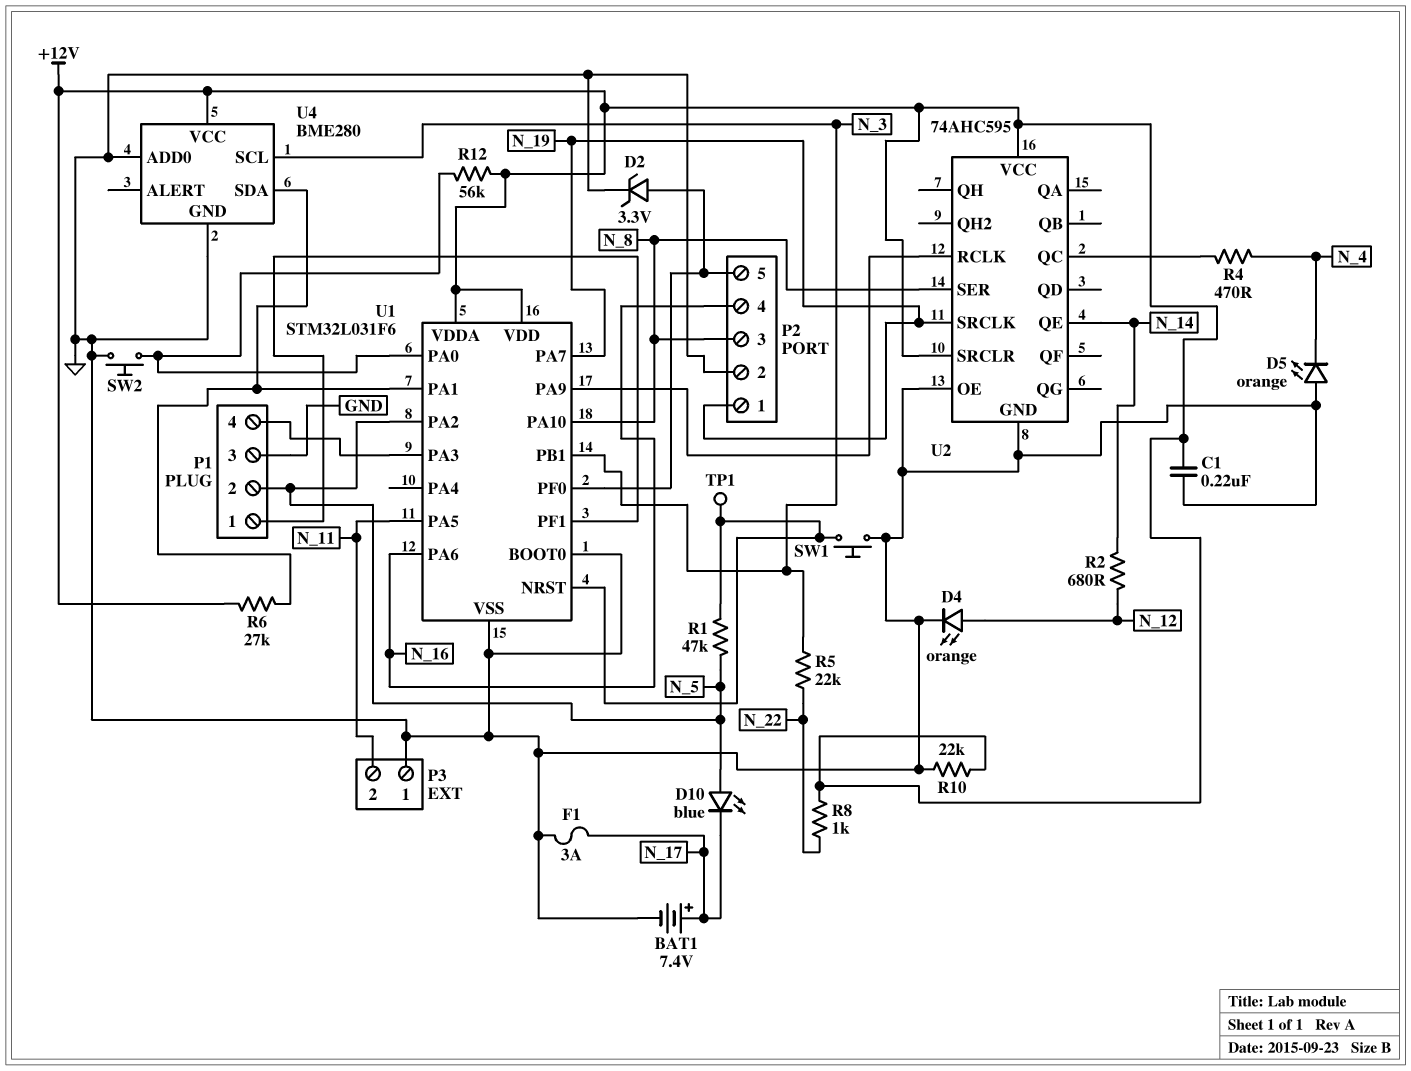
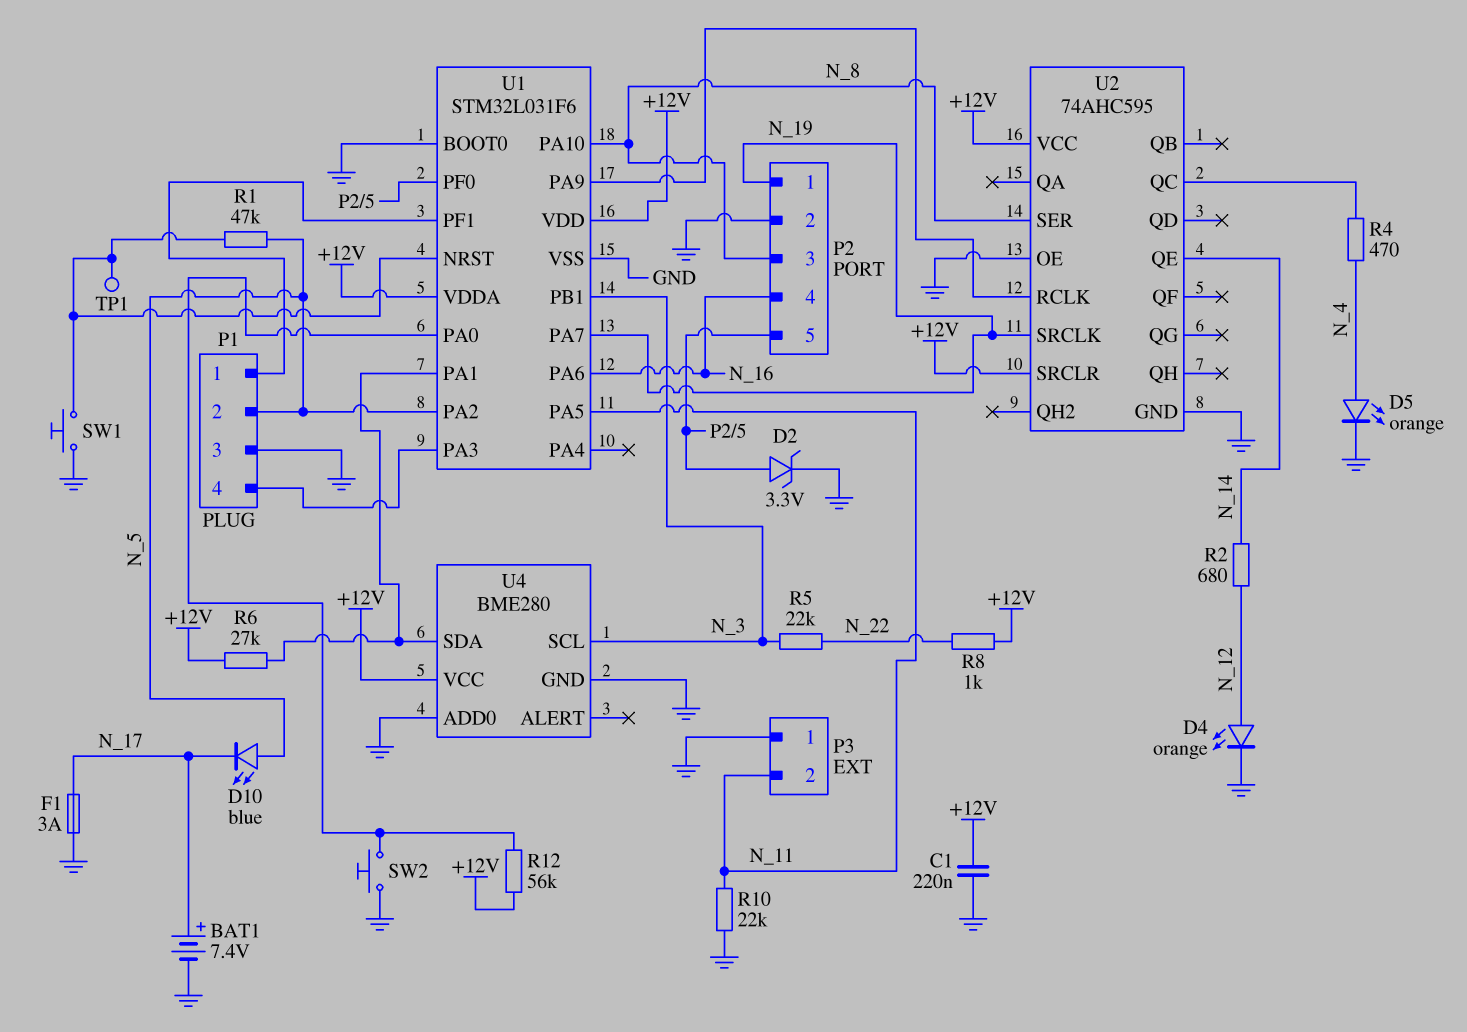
D5: LED orange (A GND, K N_4) -> LED orange (A N_4, K GND)
R10: 22k (+12V, GND) -> 22k (GND, N_11)

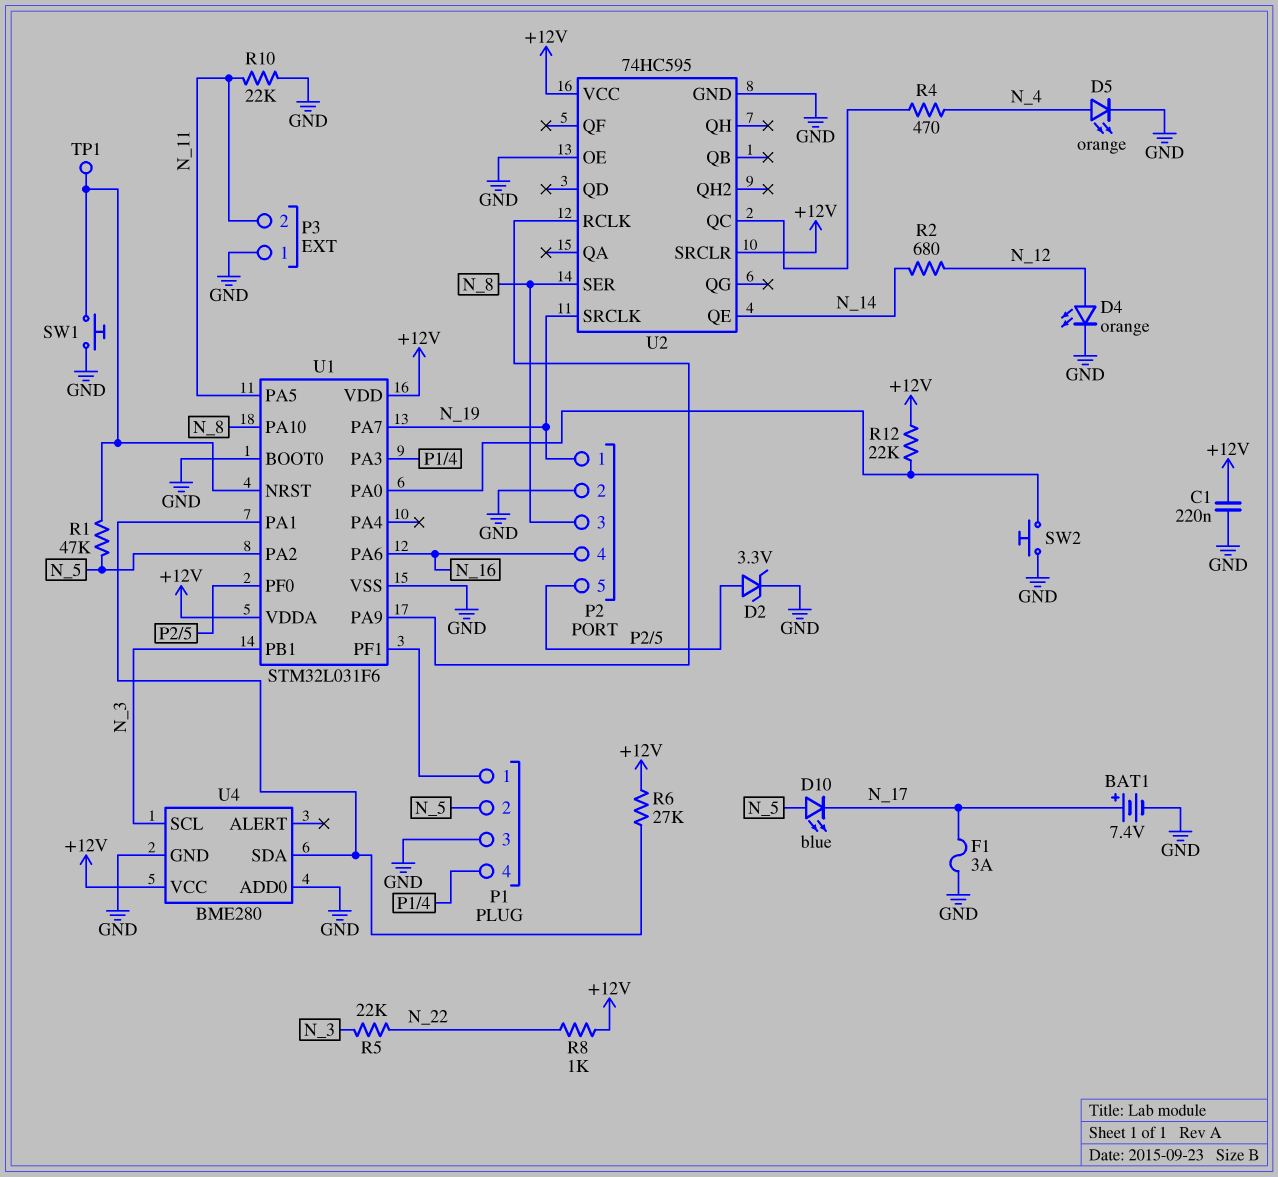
R12: 56k (+12V, U1/PA0) -> 22k (+12V, U1/PA0)
U2: 74AHC595 -> 74HC595

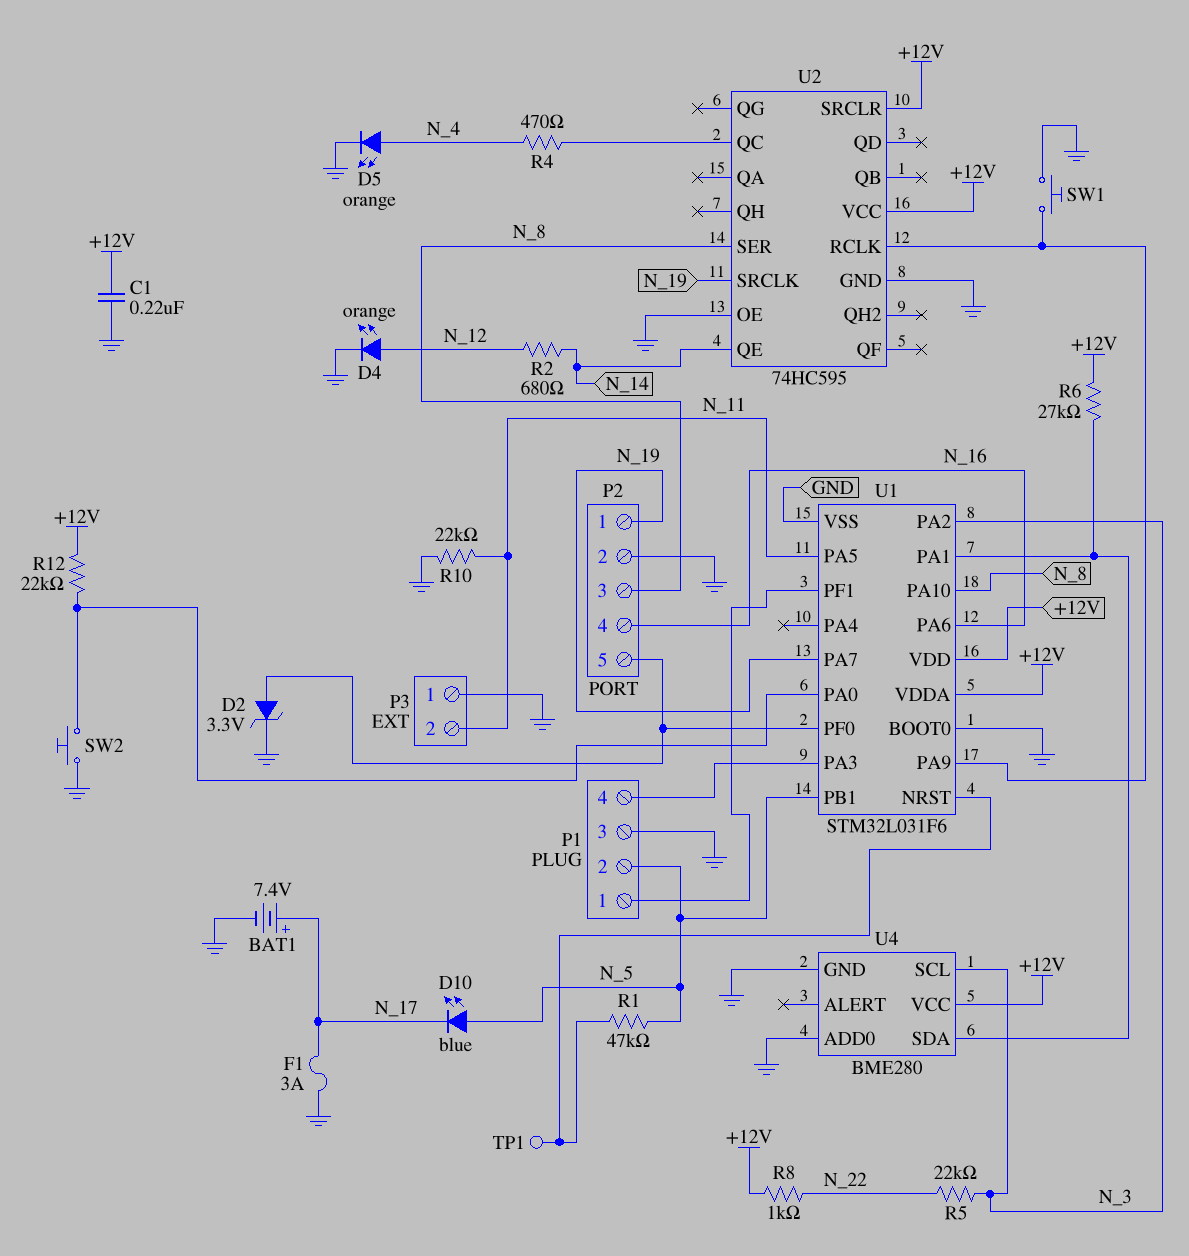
SW1: button (GND, U1/NRST) -> button (GND, U1/PA9)
U1 pin PA2: N_5 -> N_3
U1 pin PB1: N_3 -> N_5

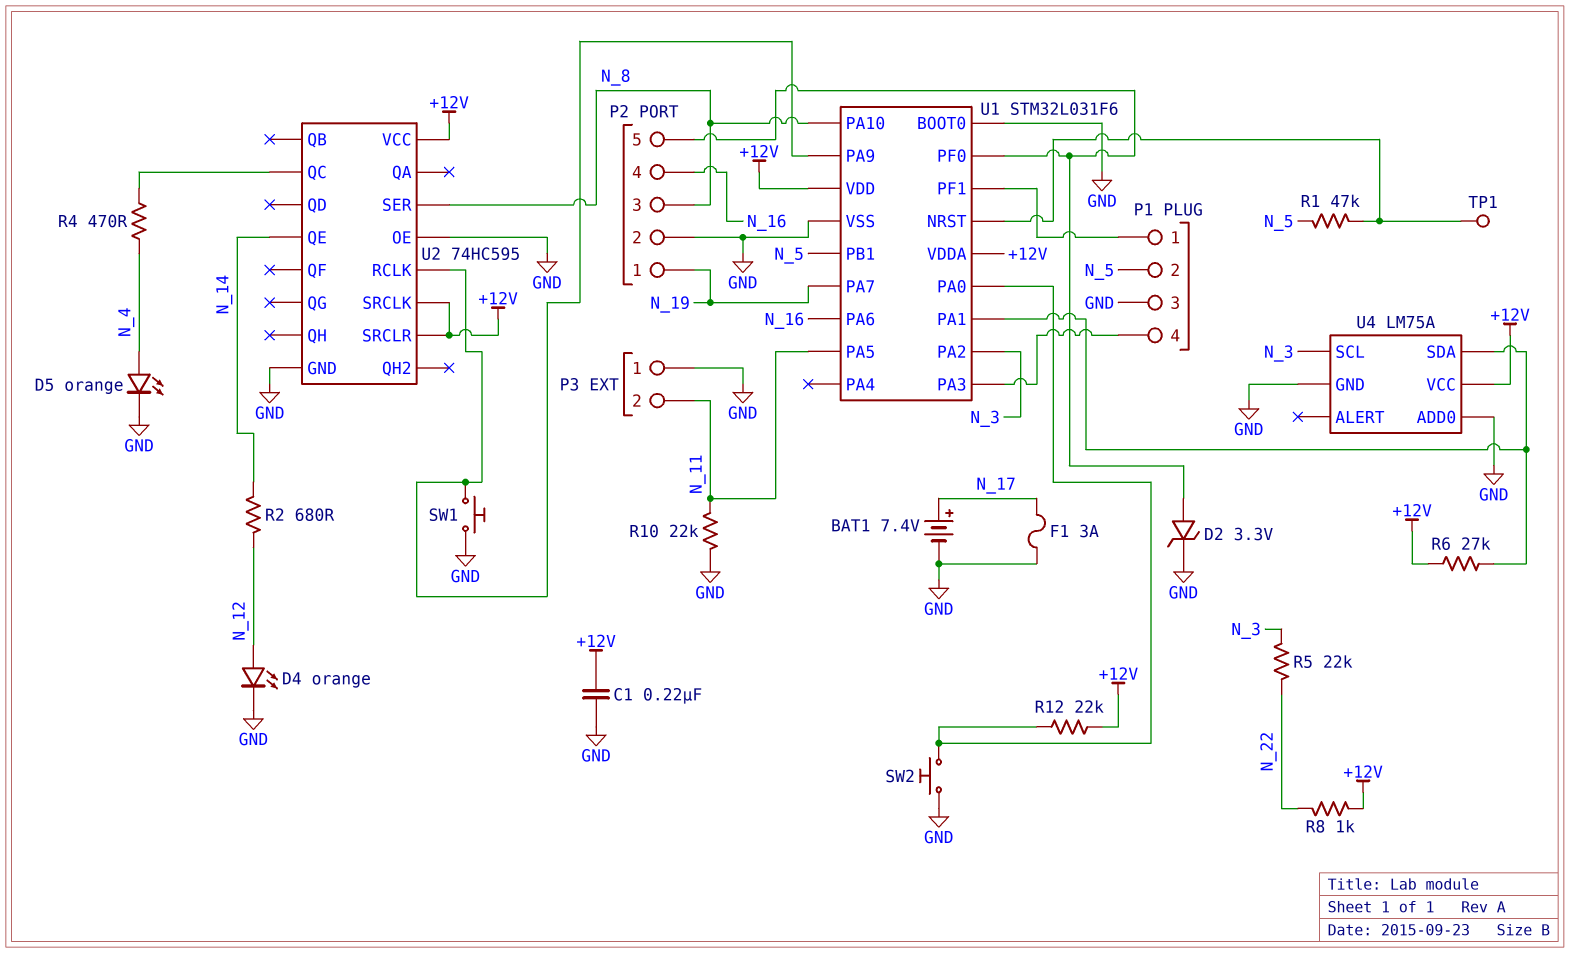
D10: LED blue (A N_5, K N_17) -> none
U2 pin SRCLK: N_19 -> +12V
U4: BME280 -> LM75A

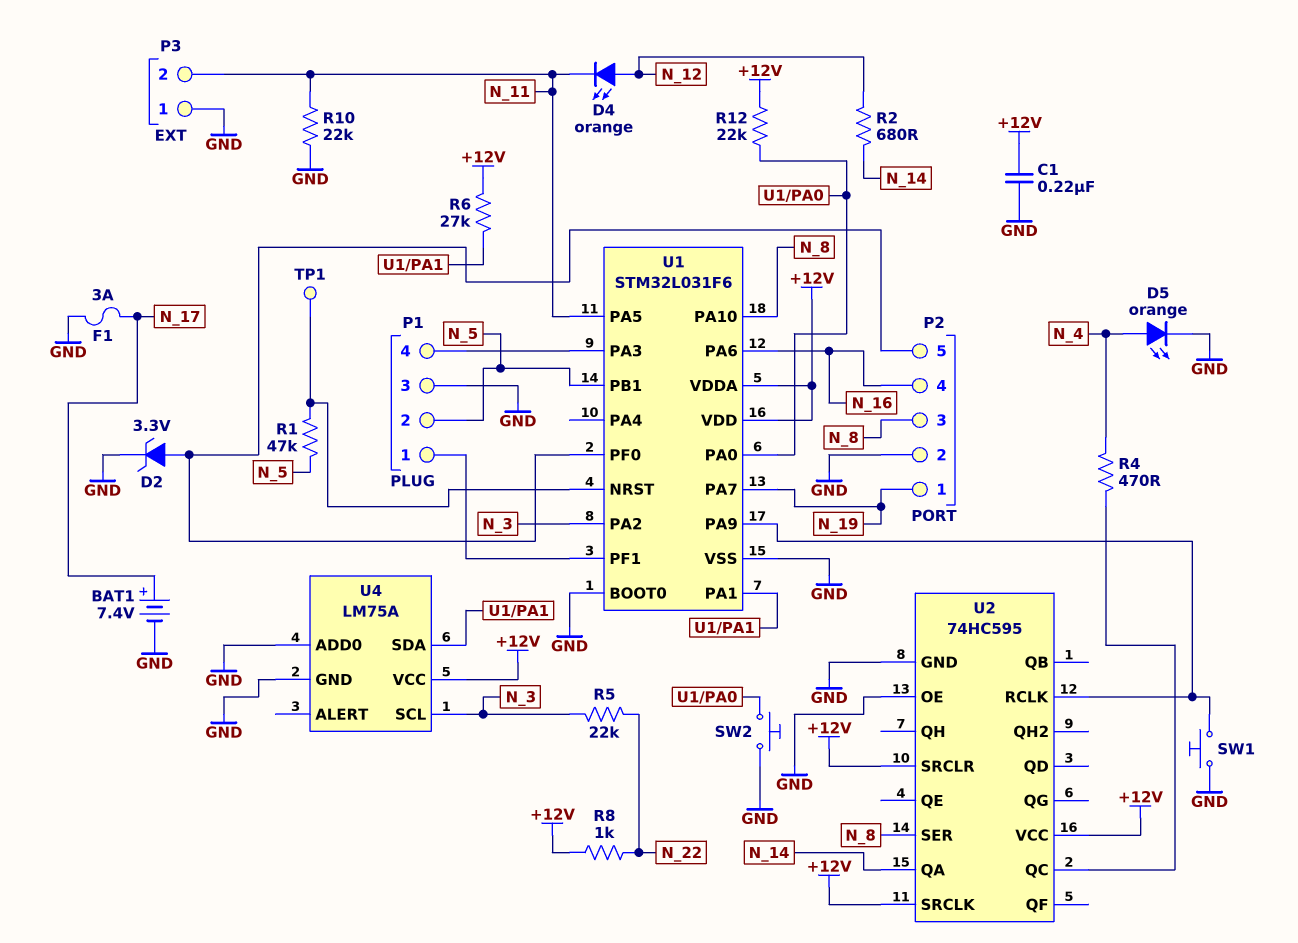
D4: LED orange (A N_12, K GND) -> LED orange (A N_12, K N_11)
U2 pin QA: none -> N_14
U2 pin QE: N_14 -> none

